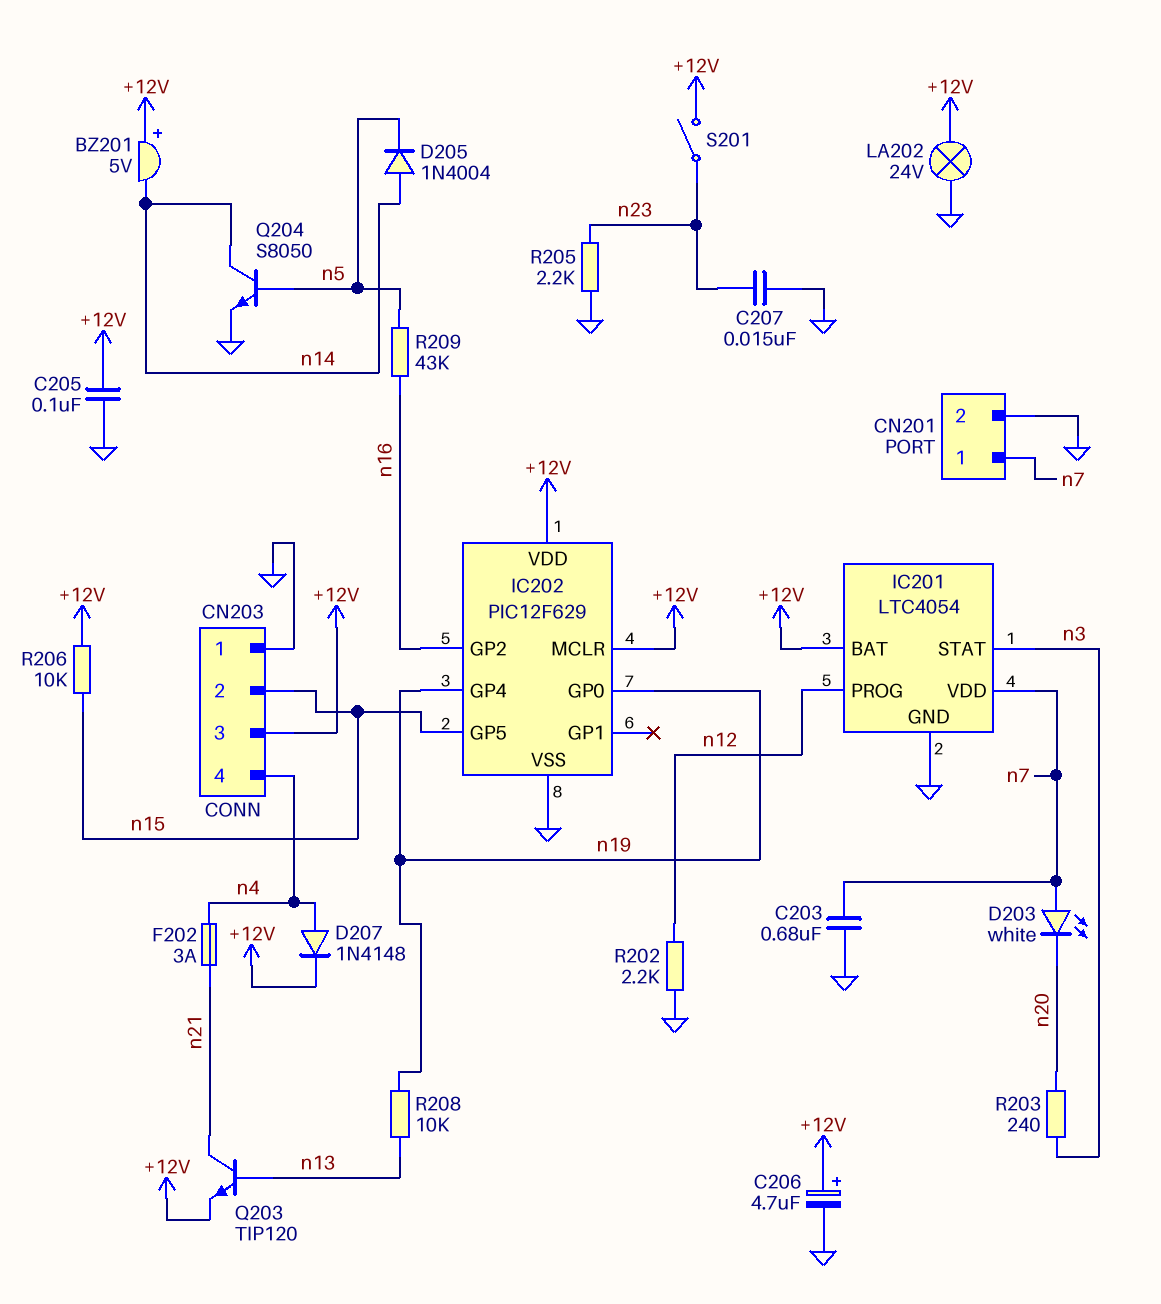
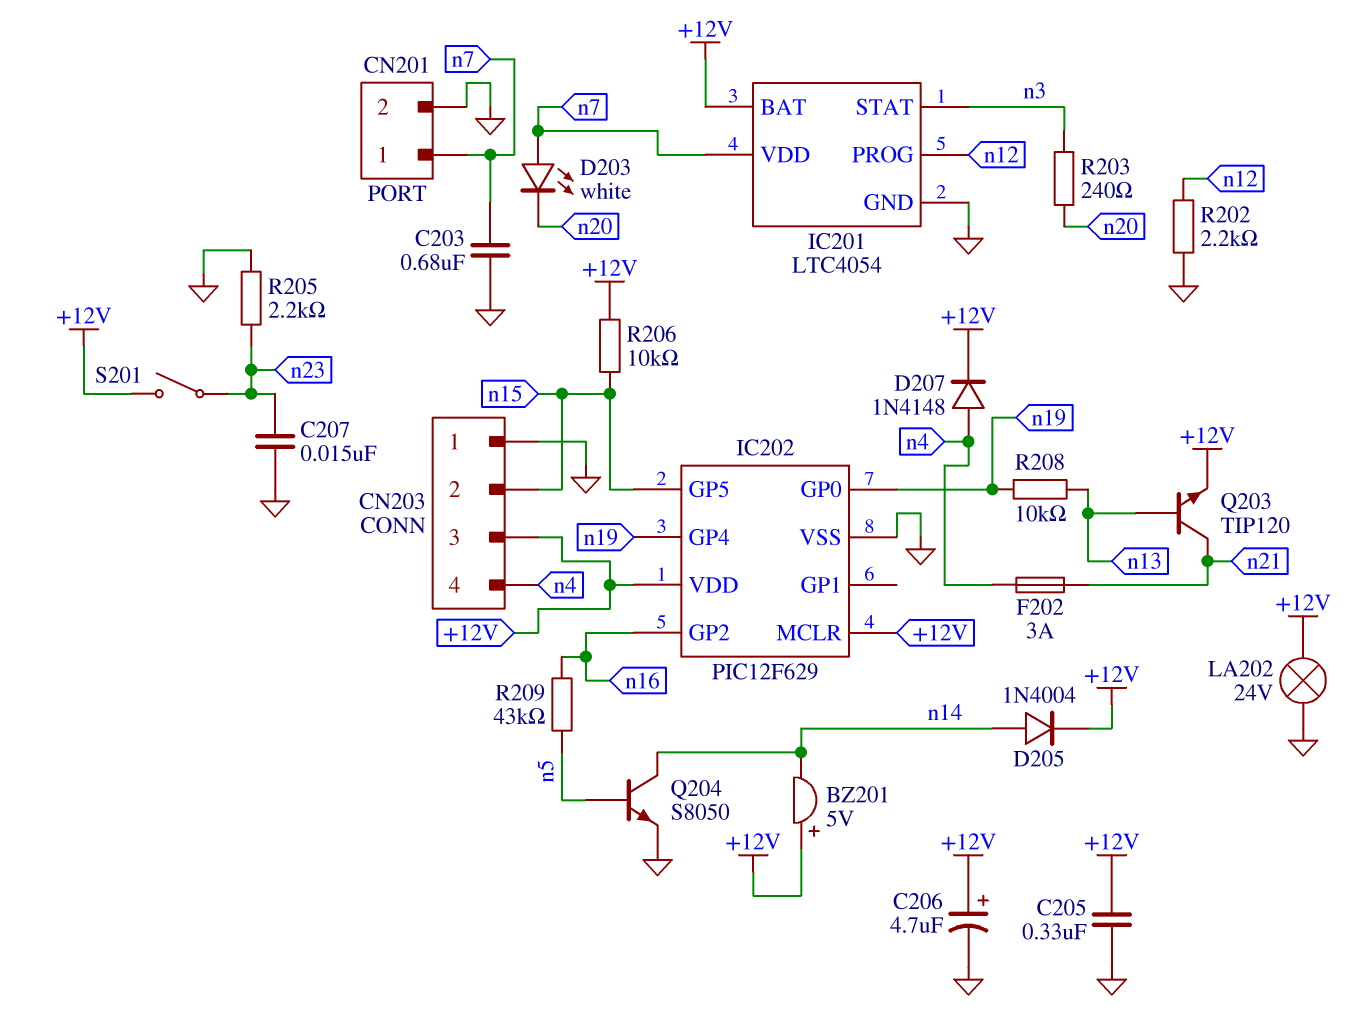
C205: 100nF (+12V, GND) -> 330nF (+12V, GND)
D205: diode 1N4004 (A n14, K n5) -> diode 1N4004 (A n14, K +12V)

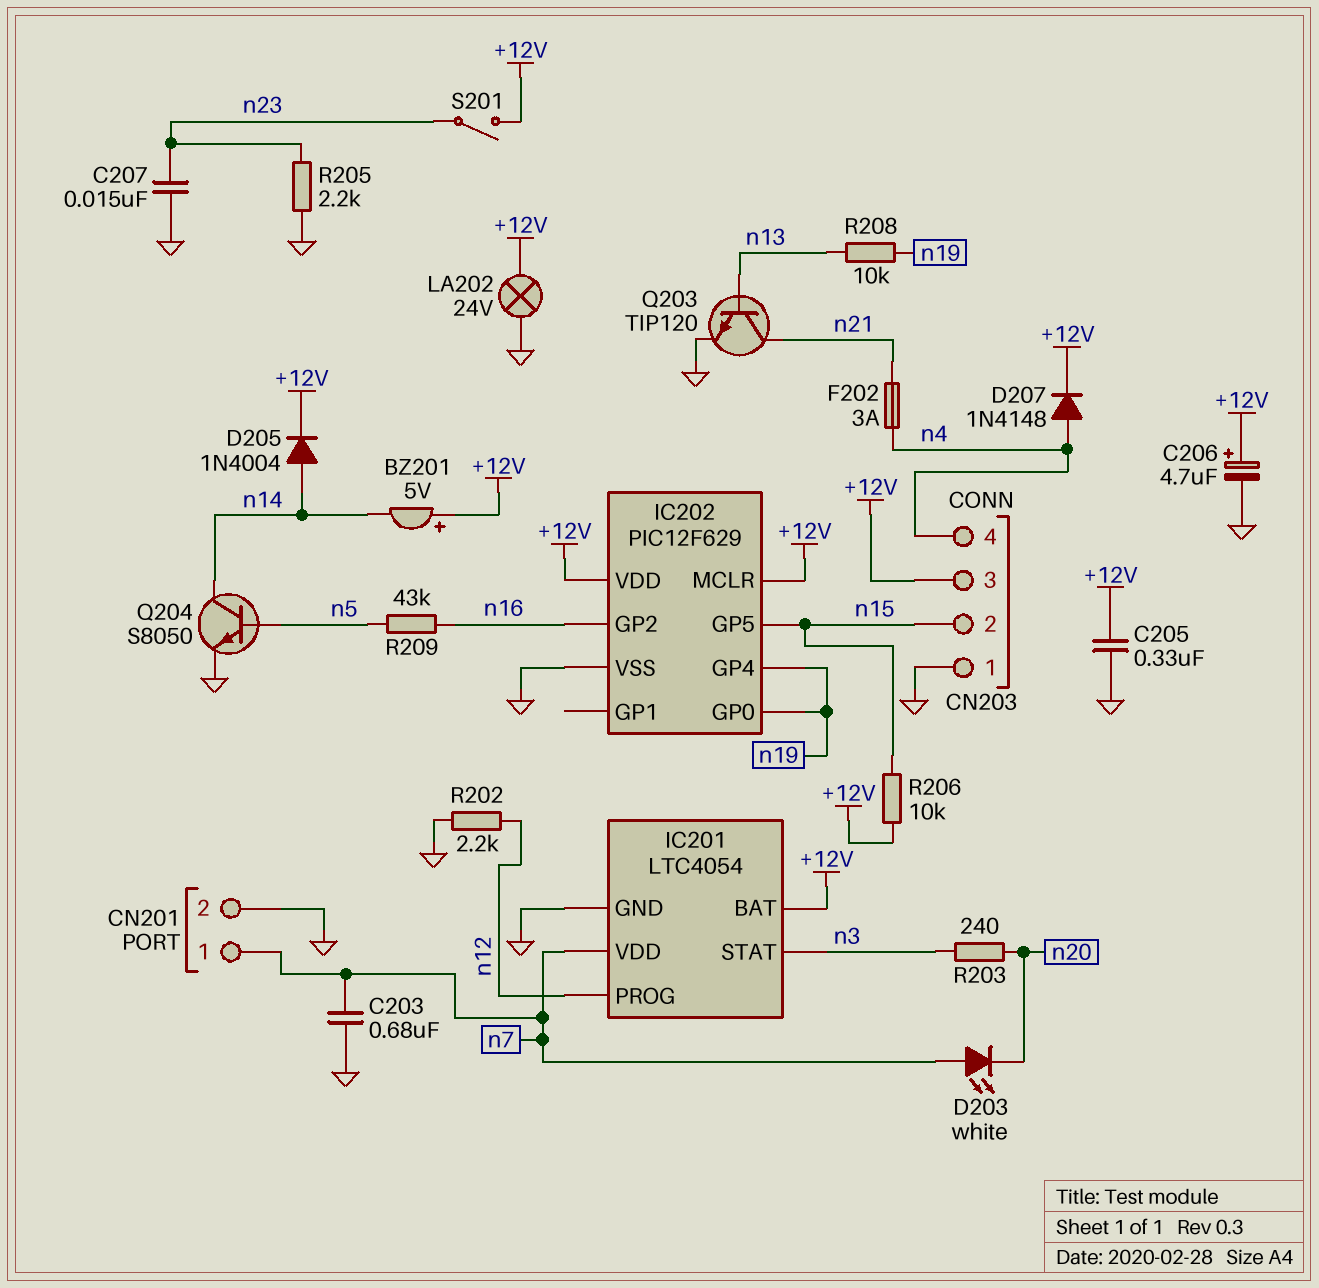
Q203: NPN TIP120 (B n13, C n21, E +12V) -> NPN TIP120 (B n13, C n21, E GND)

